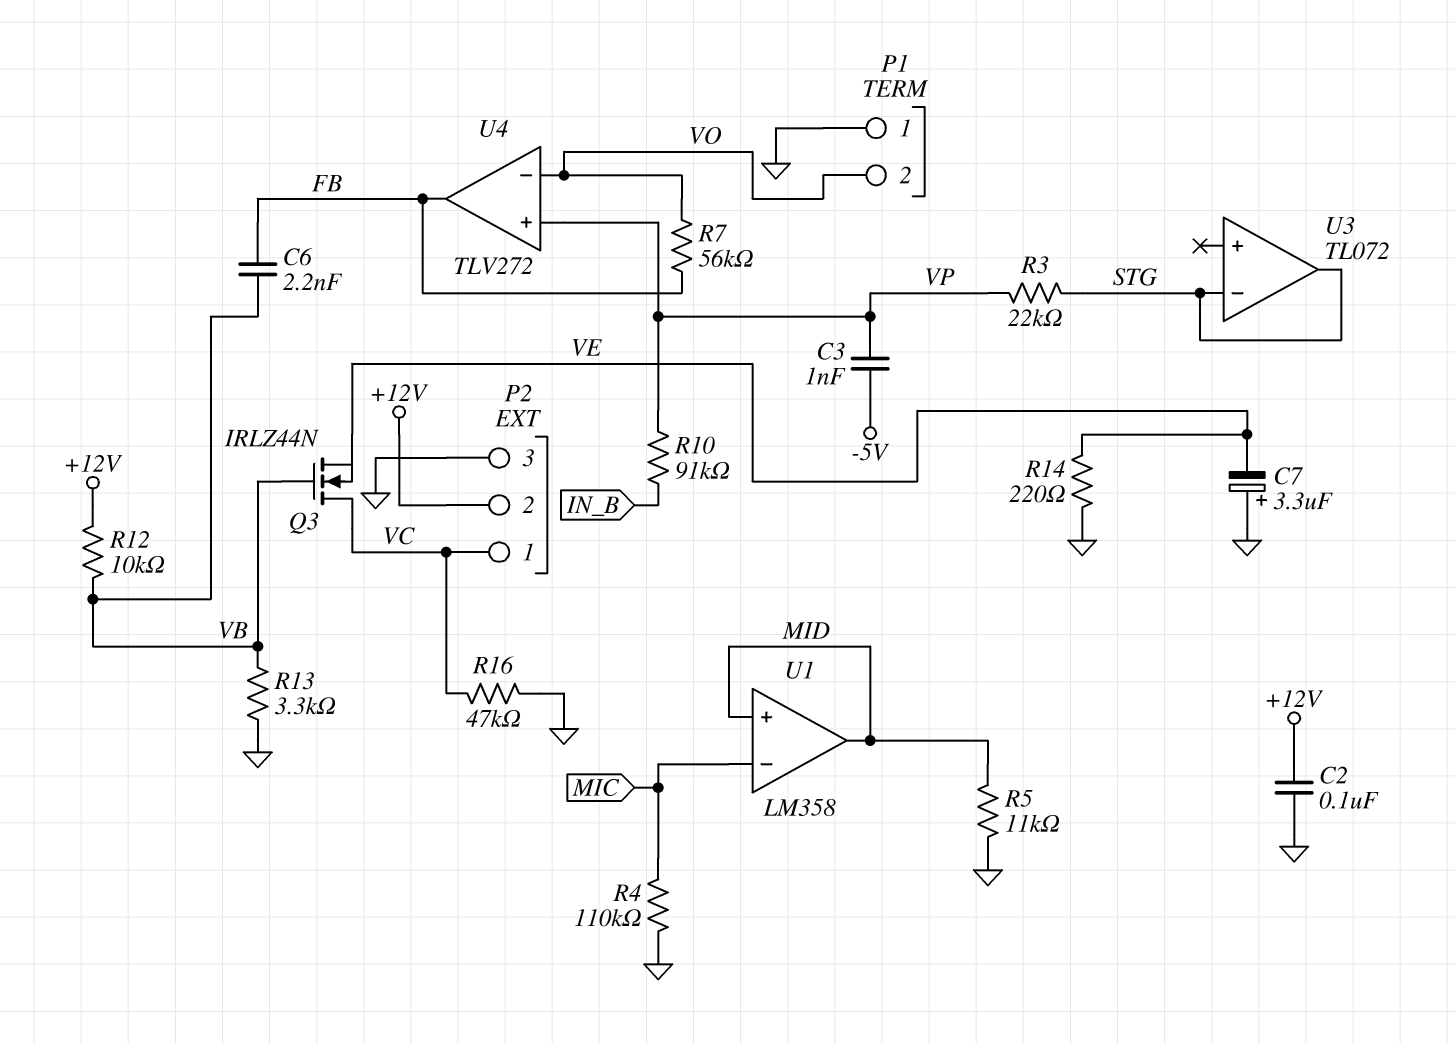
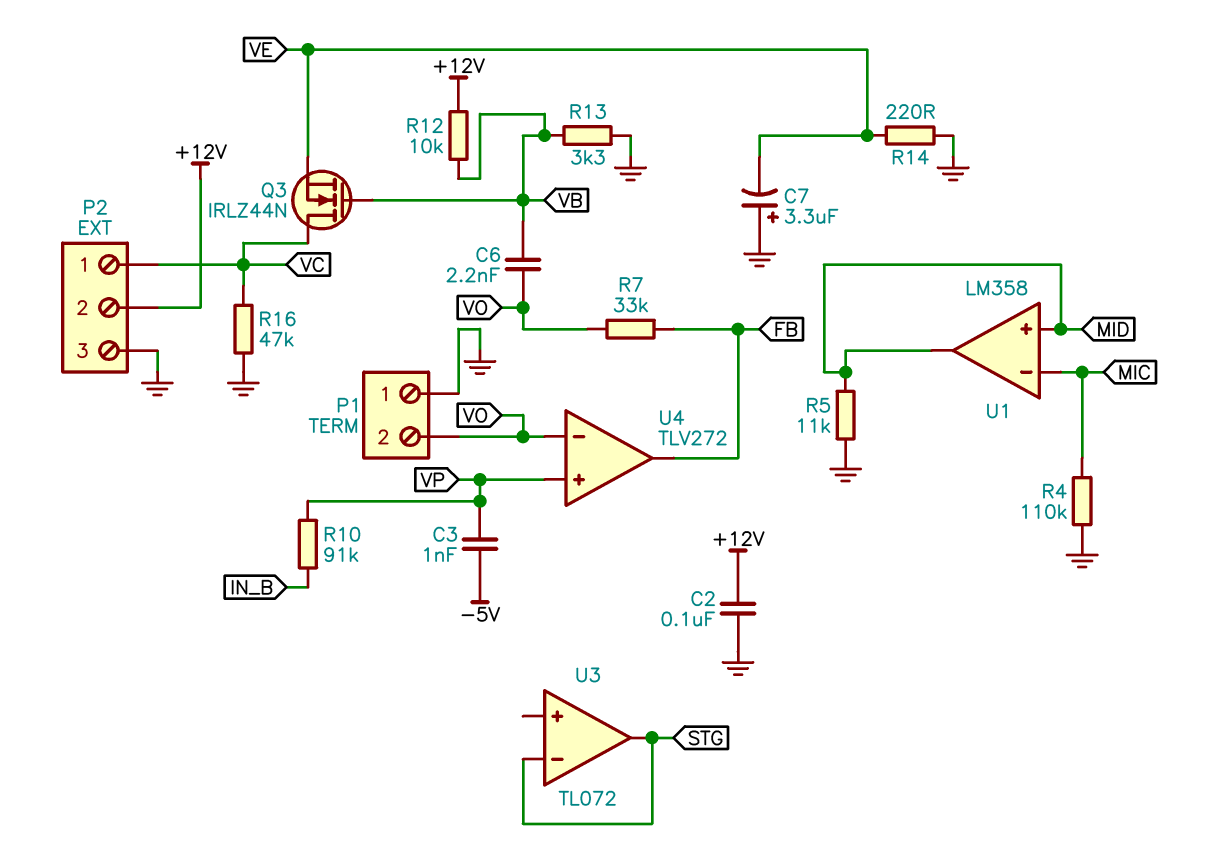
C6: 2.2nF (FB, VB) -> 2.2nF (VB, VO)
R3: 22k (STG, VP) -> none
R7: 56k (FB, VO) -> 33k (FB, VO)

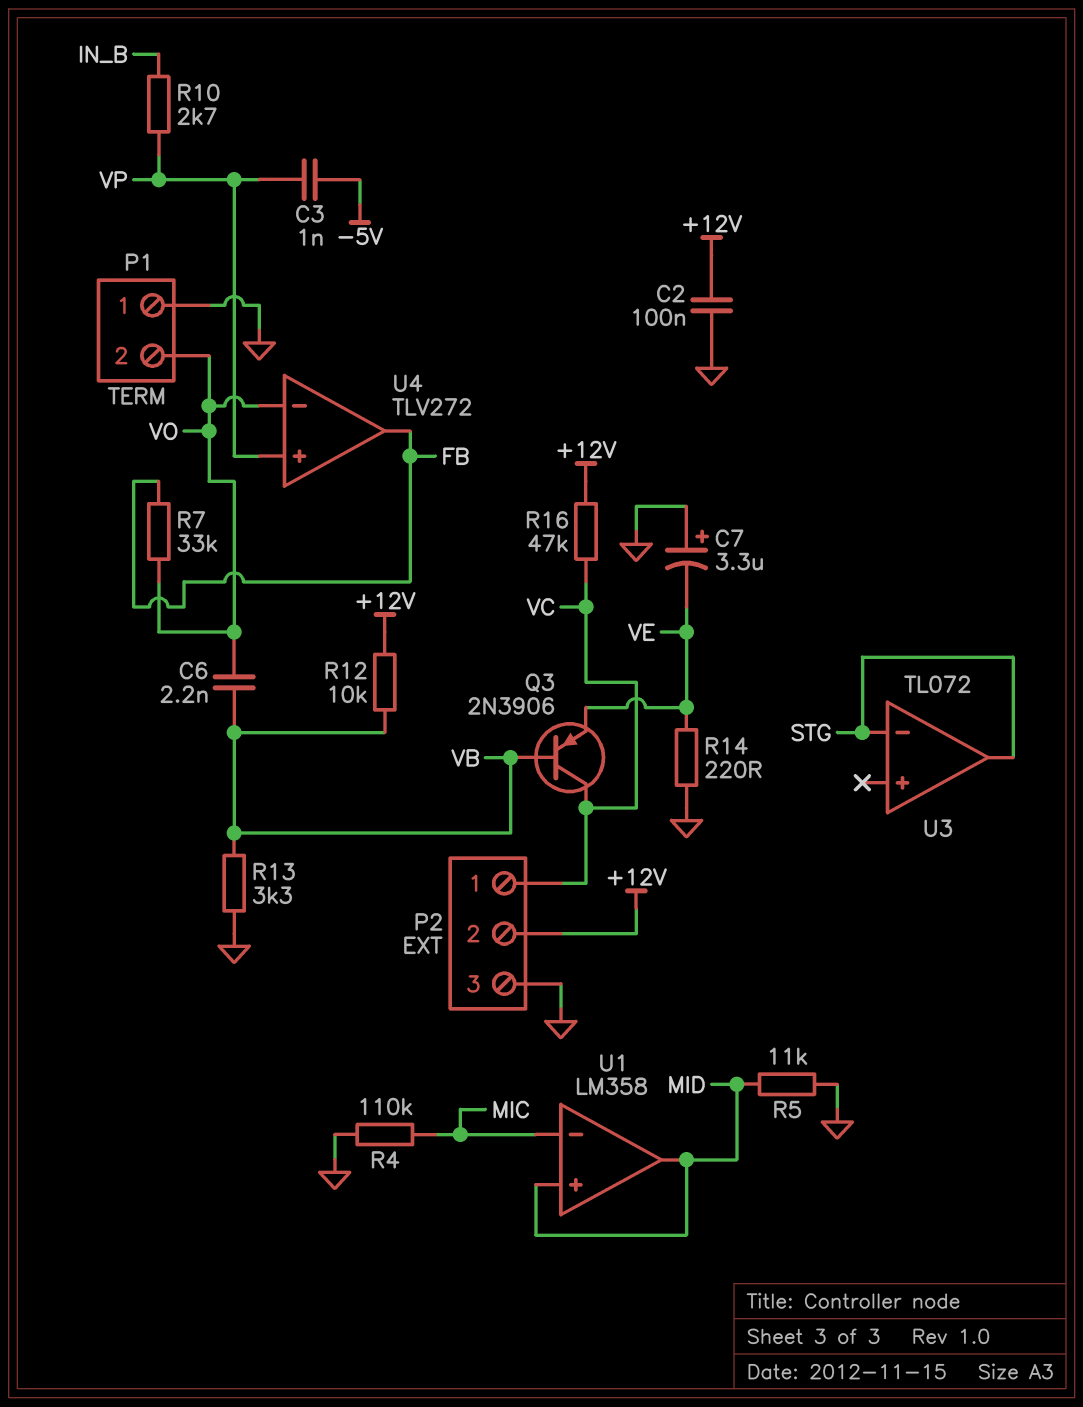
Q3: NMOS IRLZ44N (G VB, D VC, S VE) -> PNP 2N3906 (B VB, C VC, E VE)
R10: 91k (IN_B, VP) -> 2.7k (IN_B, VP)
R16: 47k (GND, VC) -> 47k (+12V, VC)

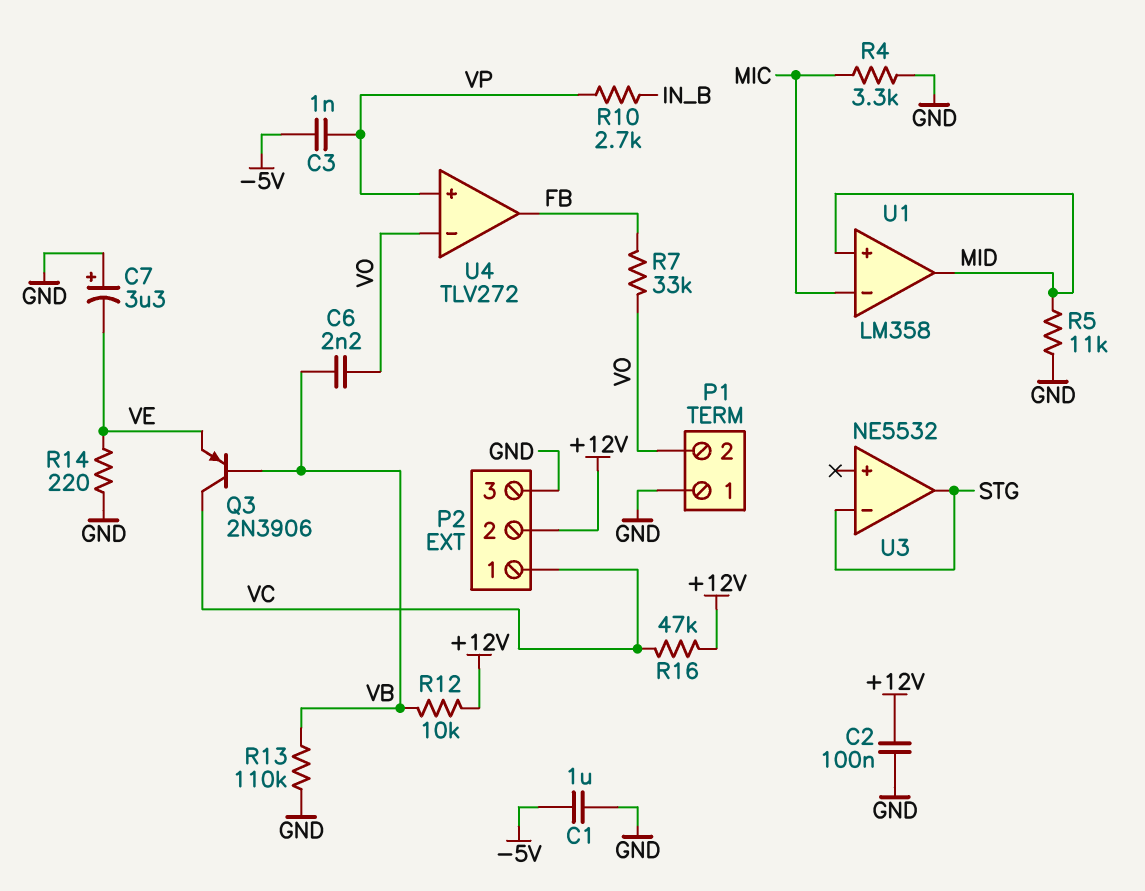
C1: none -> 1uF (-5V, GND)
R4: 110k (GND, MIC) -> 3.3k (GND, MIC)
R13: 3.3k (GND, VB) -> 110k (GND, VB)
U3: TL072 -> NE5532

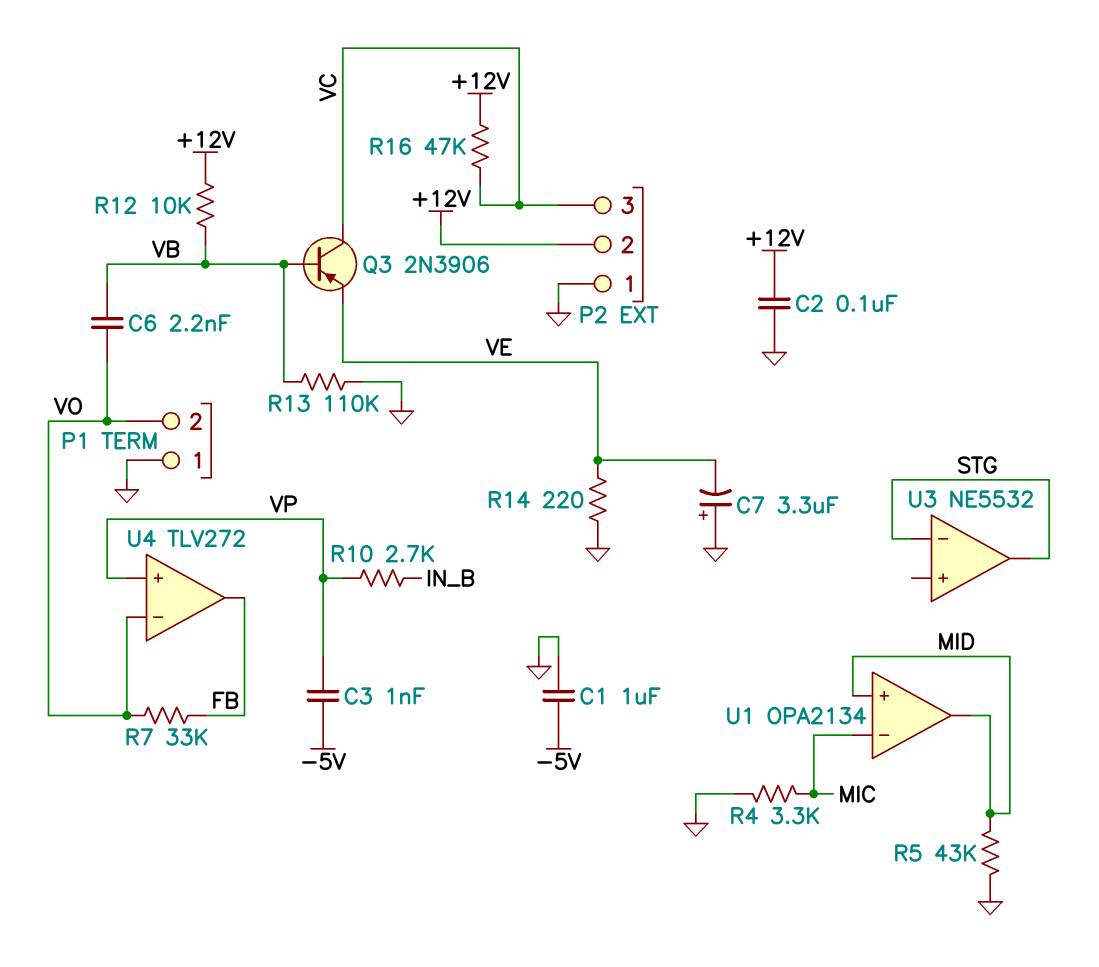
P2 pin 1: VC -> GND
P2 pin 3: GND -> VC
R5: 11k (GND, MID) -> 43k (GND, MID)
U1: LM358 -> OPA2134

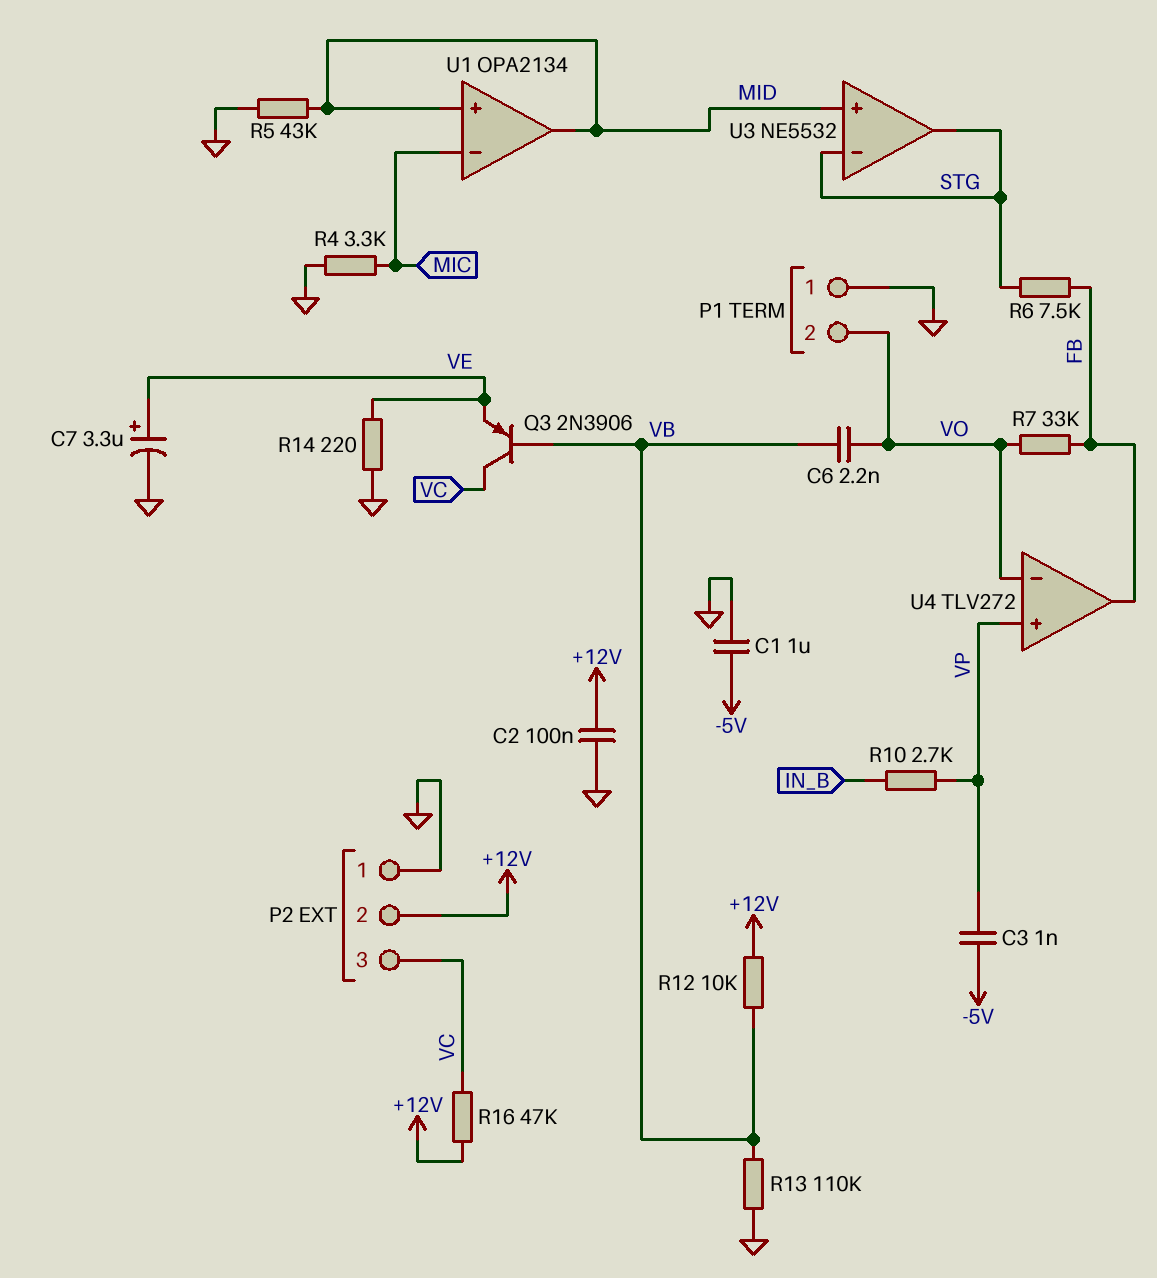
C7: 3.3uF (plus GND, minus VE) -> 3.3uF (plus VE, minus GND)
R6: none -> 7.5k (FB, STG)
U3 pin in+: none -> MID

